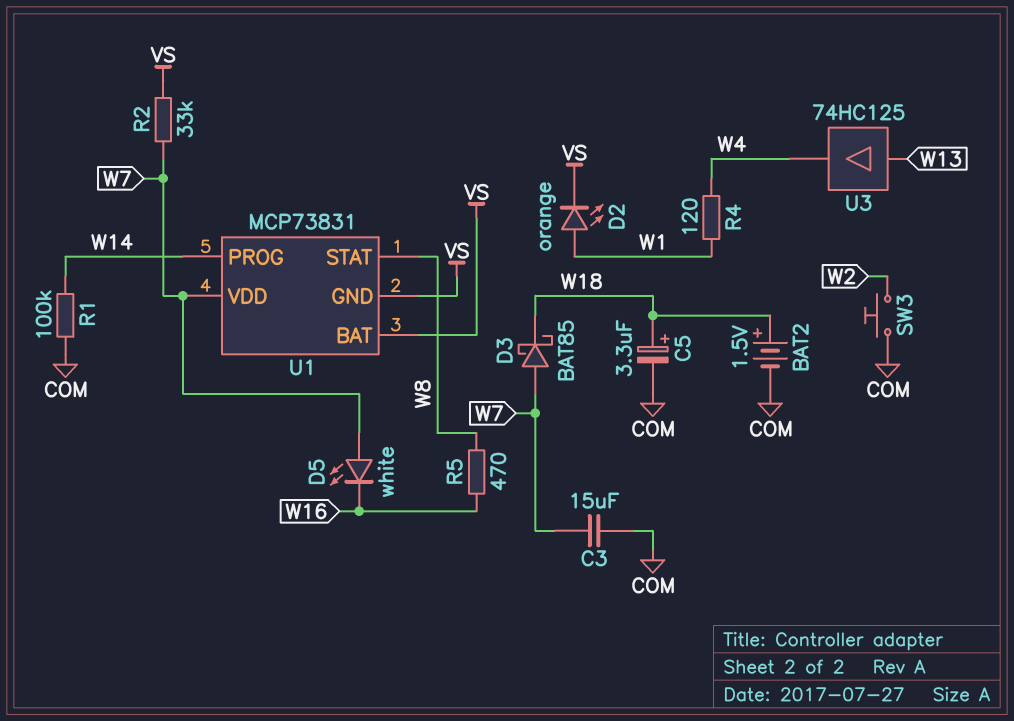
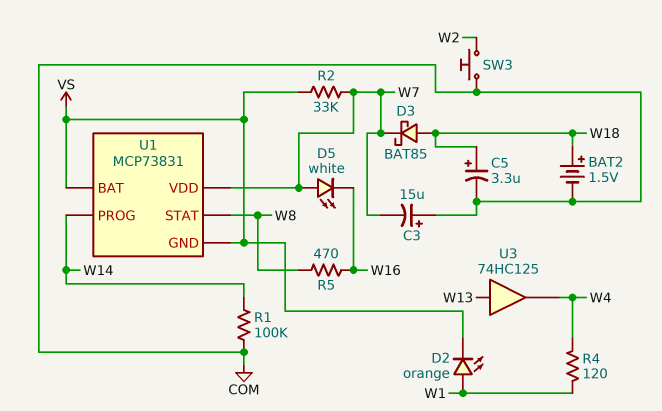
C3: 15uF (COM, W7) -> 15uF (plus COM, minus W7)
D3: schottky BAT85 (A W7, K W18) -> schottky BAT85 (A W18, K W7)

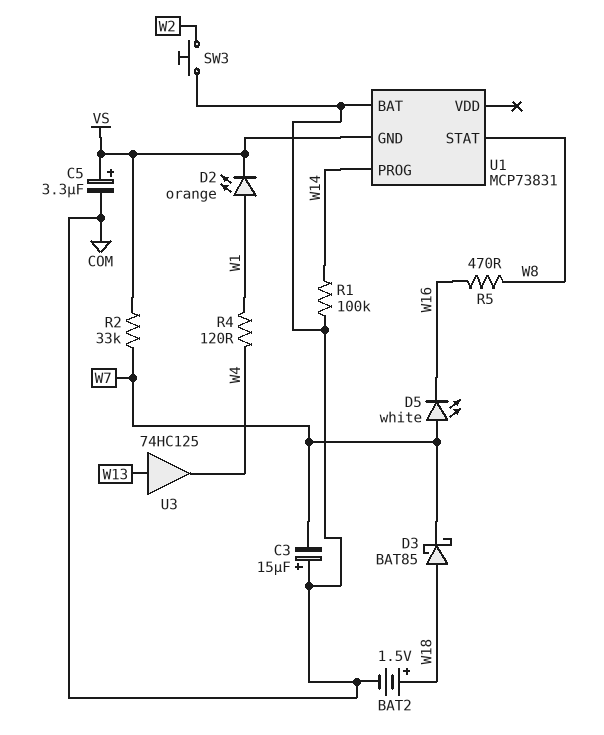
C5: 3.3uF (plus W18, minus COM) -> 3.3uF (plus VS, minus COM)
U1 pin BAT: VS -> COM
U1 pin VDD: W7 -> none

